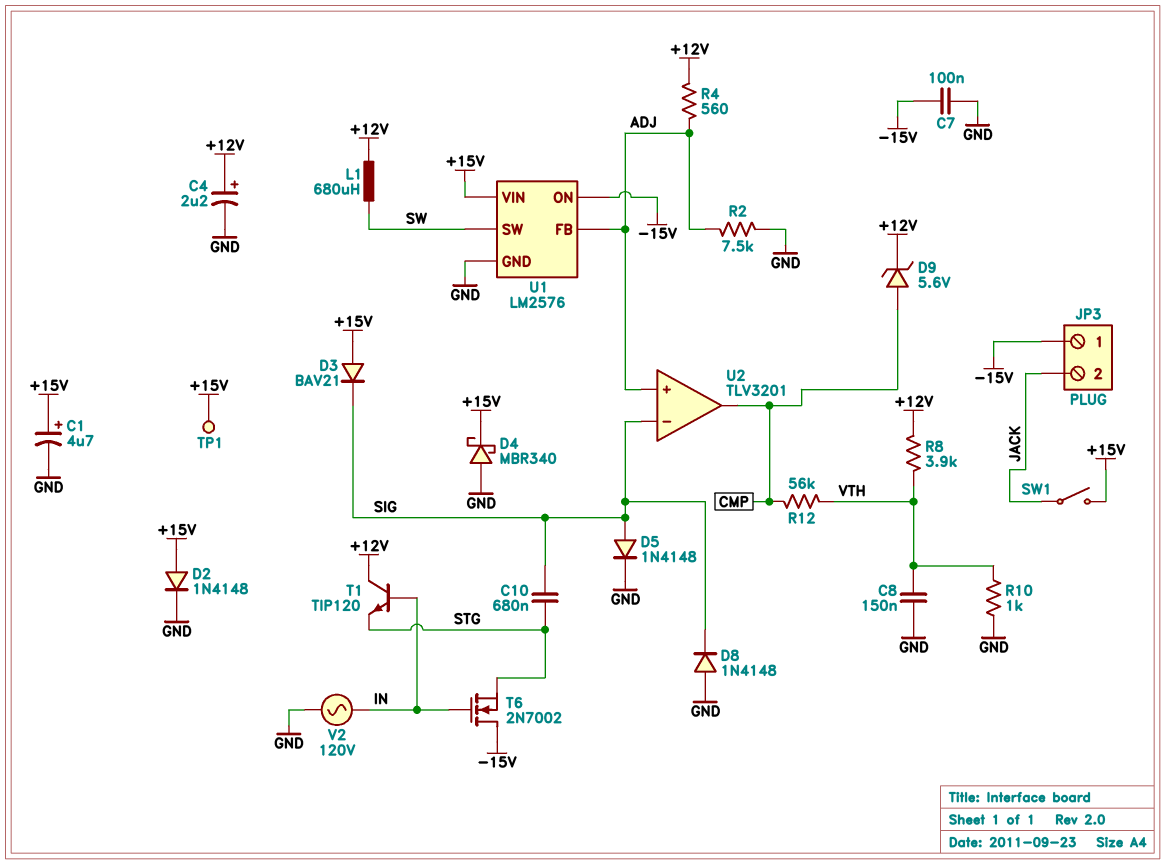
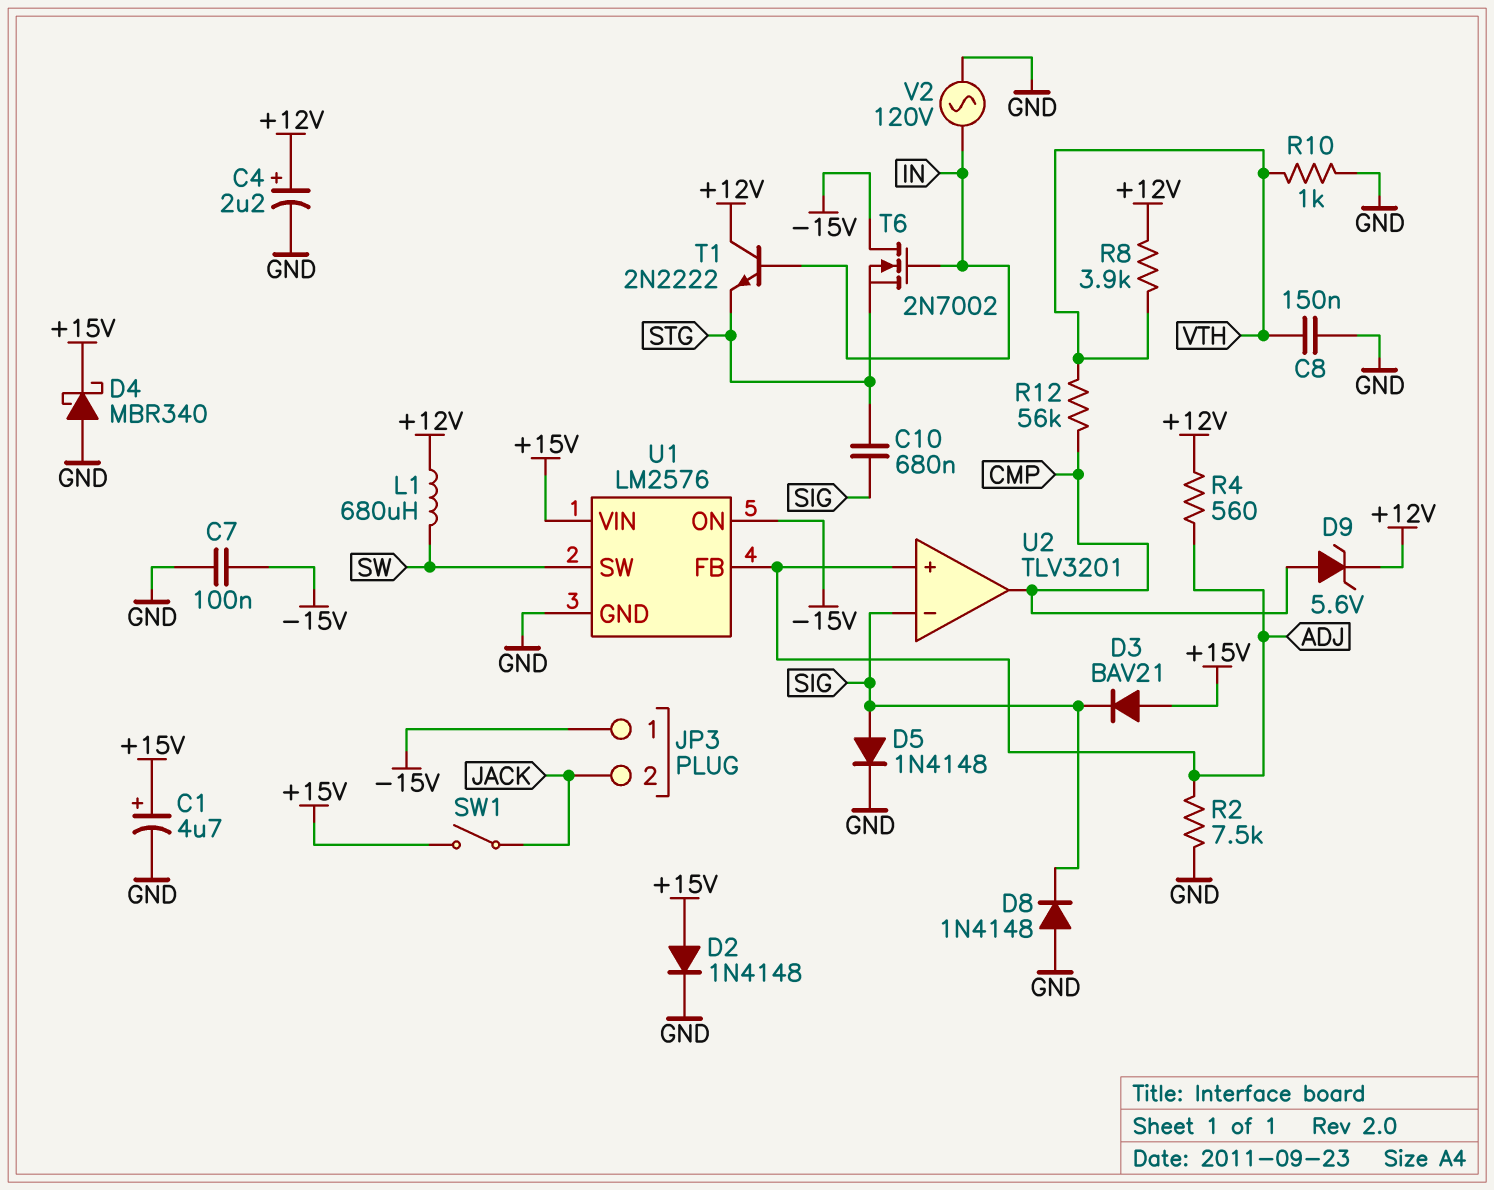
T1: NPN TIP120 (B IN, C +12V, E STG) -> NPN 2N2222 (B IN, C +12V, E STG)
TP1: test point (+15V) -> none

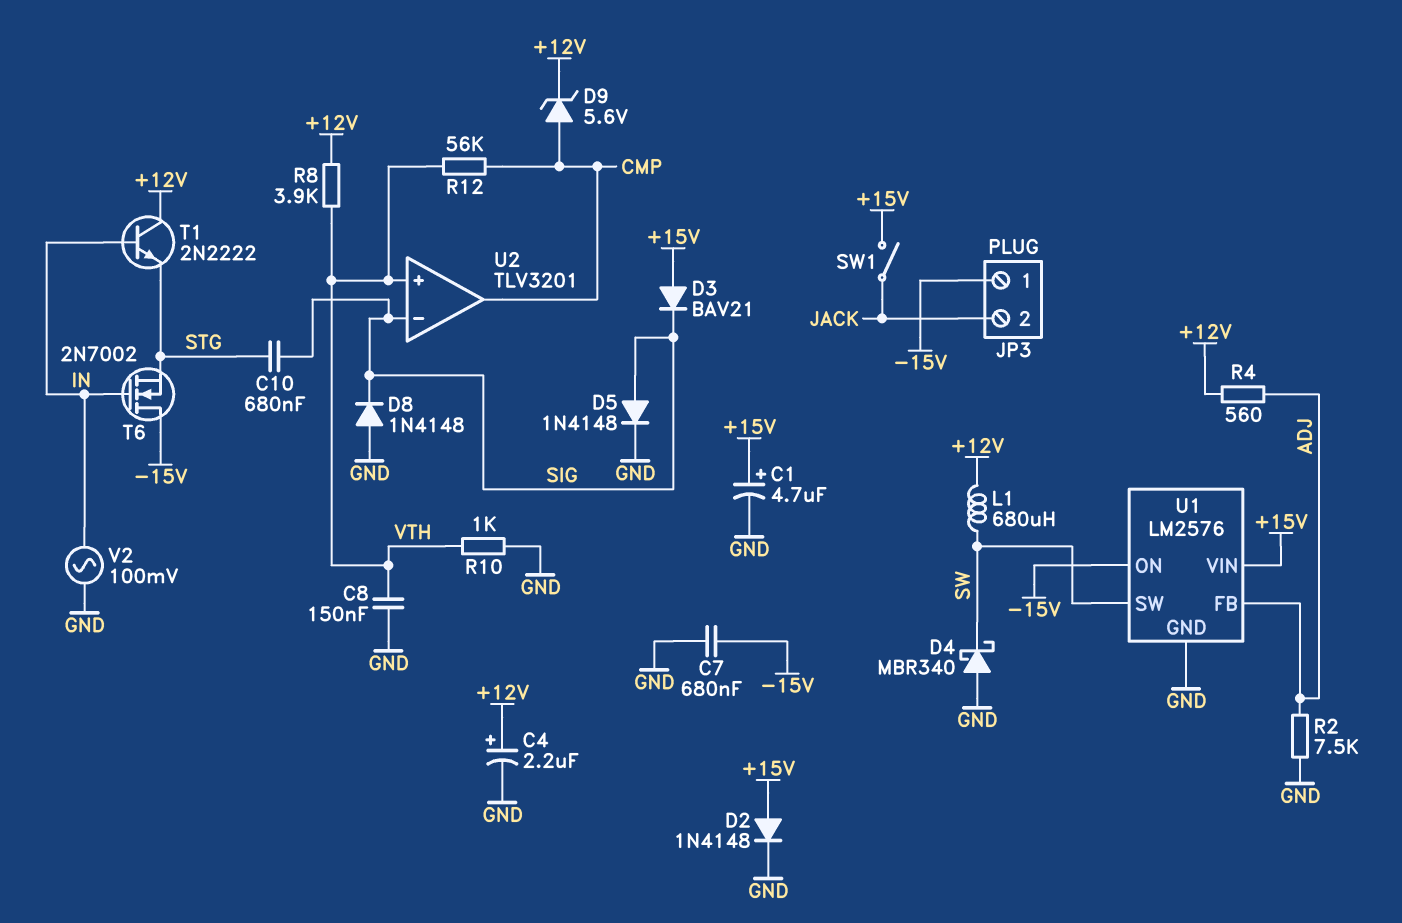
C7: 100nF (-15V, GND) -> 680nF (-15V, GND)
D4: schottky MBR340 (A GND, K +15V) -> schottky MBR340 (A GND, K SW)
U2 pin in+: ADJ -> VTH
V2: AC 120V (GND, IN) -> AC 100mV (GND, IN)

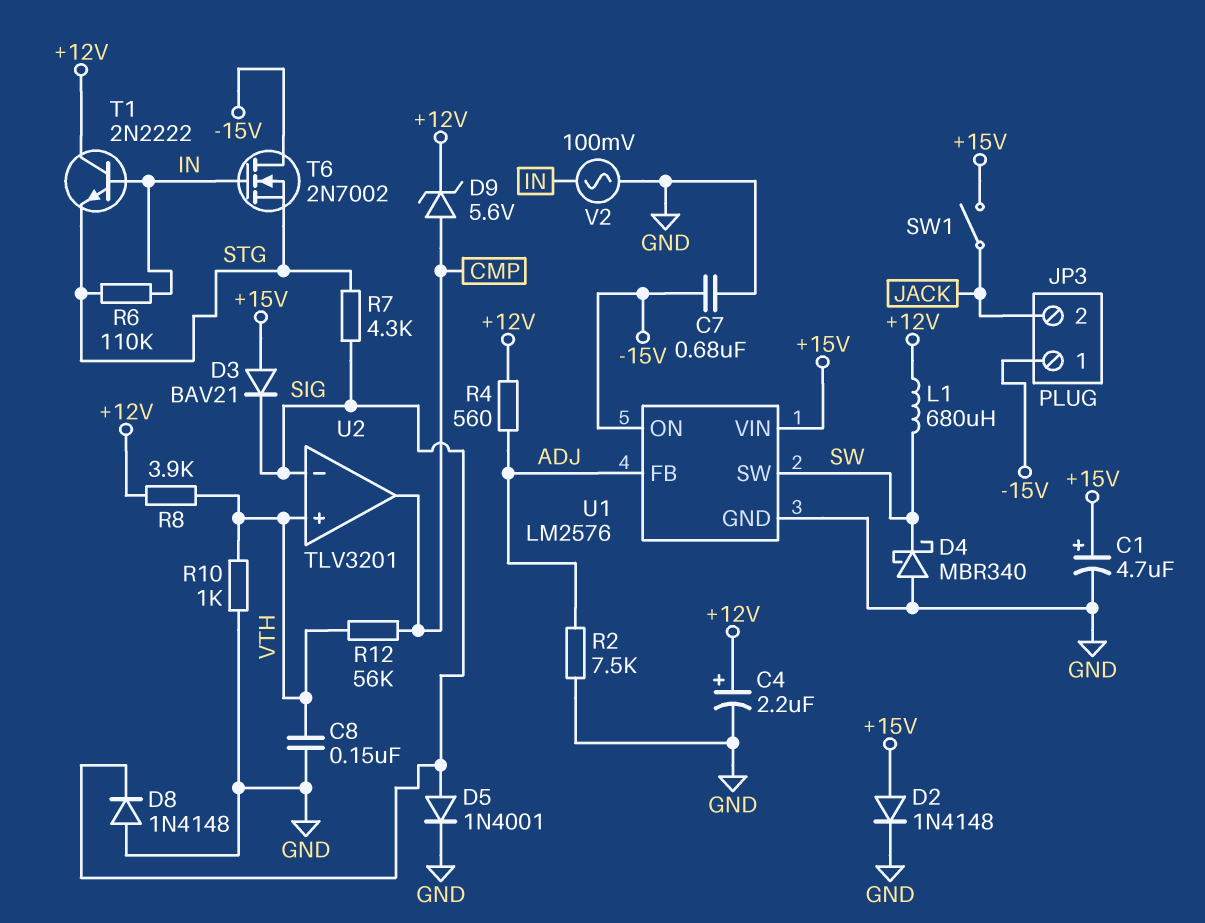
C10: 680nF (SIG, STG) -> none
D5: diode 1N4148 (A SIG, K GND) -> diode 1N4001 (A SIG, K GND)
R6: none -> 110k (IN, STG)
R7: none -> 4.3k (SIG, STG)

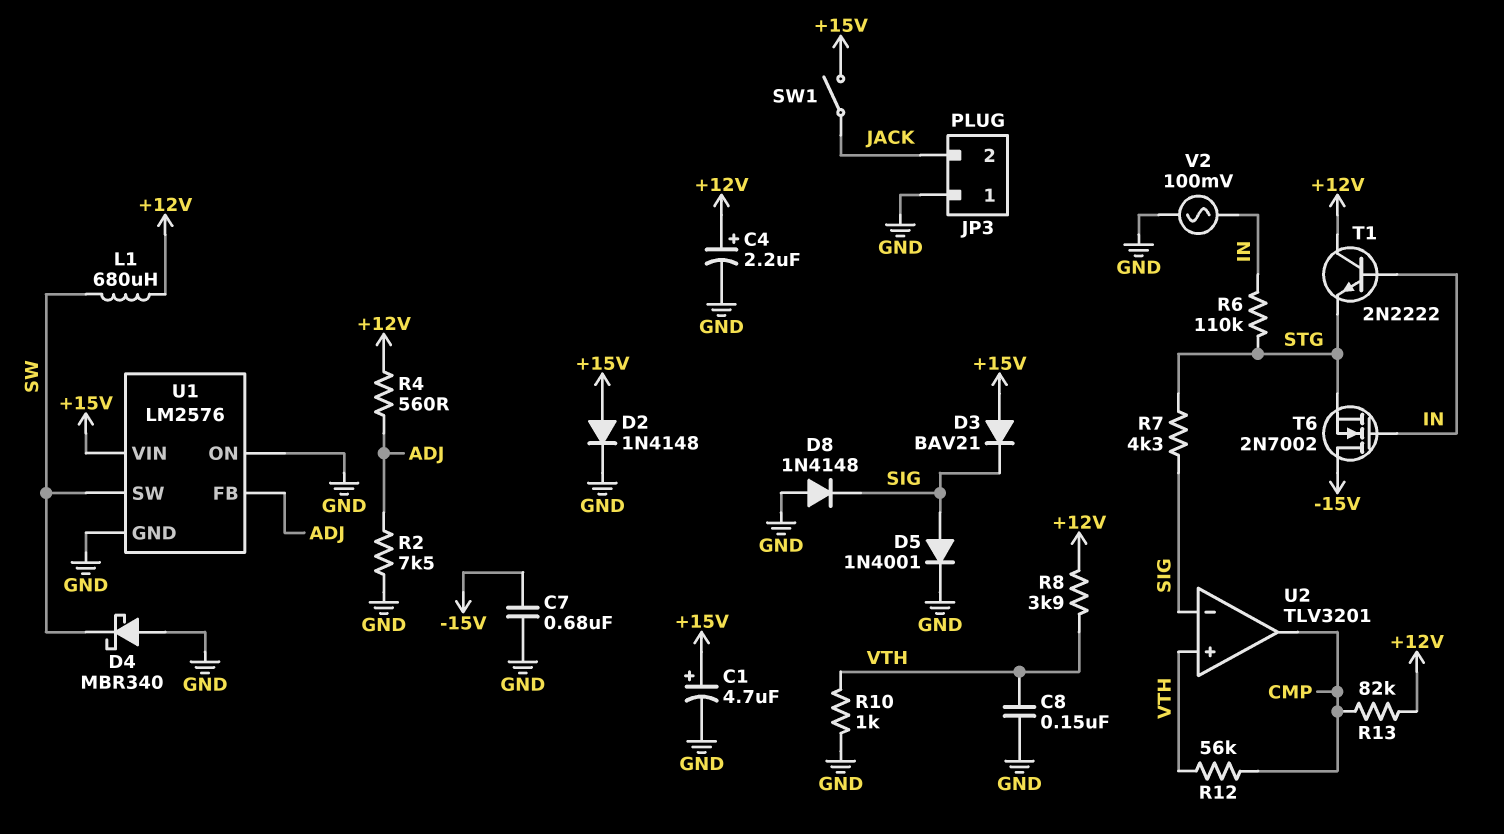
D9: zener 5.6V (A CMP, K +12V) -> none
JP3 pin 1: -15V -> GND
R13: none -> 82k (+12V, CMP)
U1 pin ON: -15V -> GND

